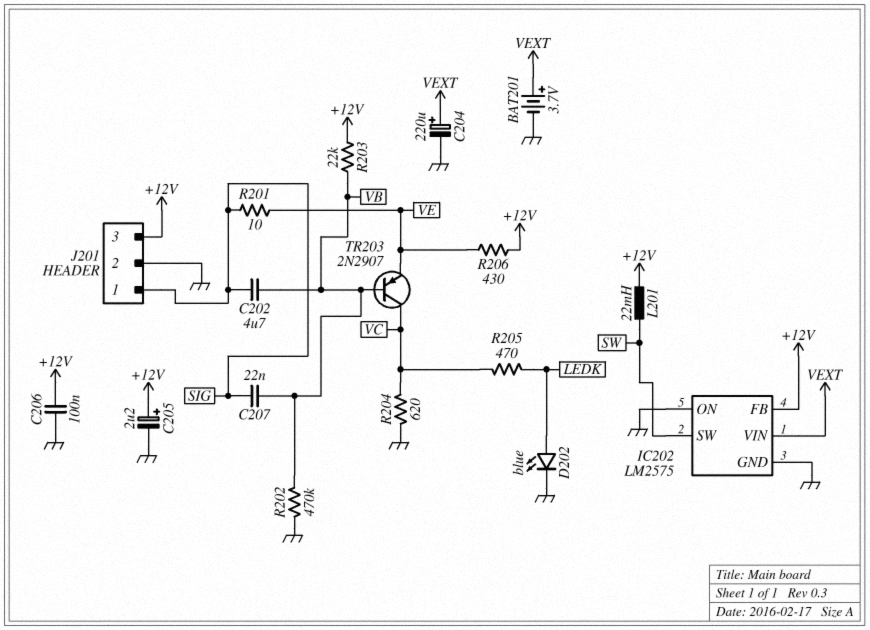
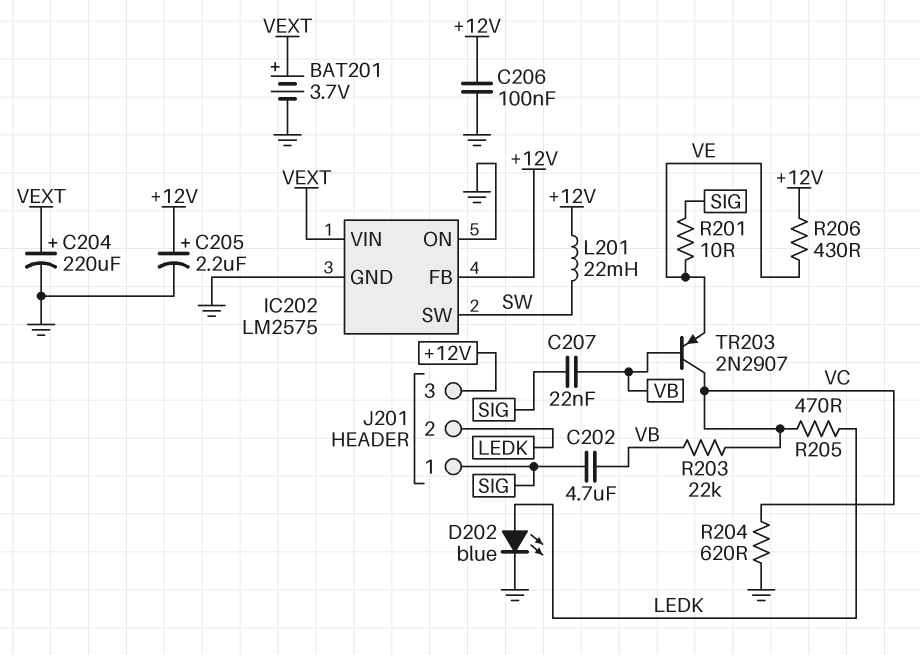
J201 pin 2: GND -> LEDK
R202: 470k (GND, VB) -> none
R203: 22k (+12V, VB) -> 22k (VB, VC)

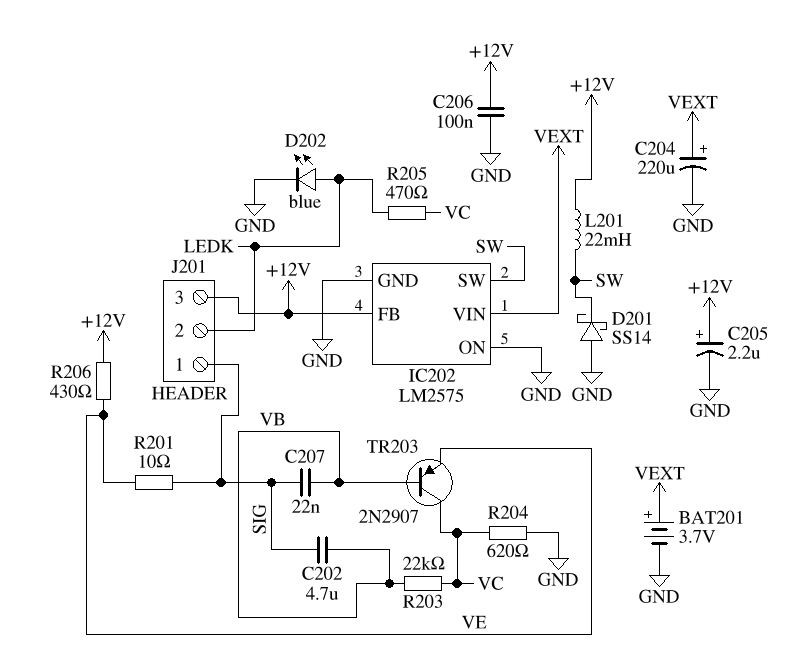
D201: none -> schottky SS14 (A GND, K SW)

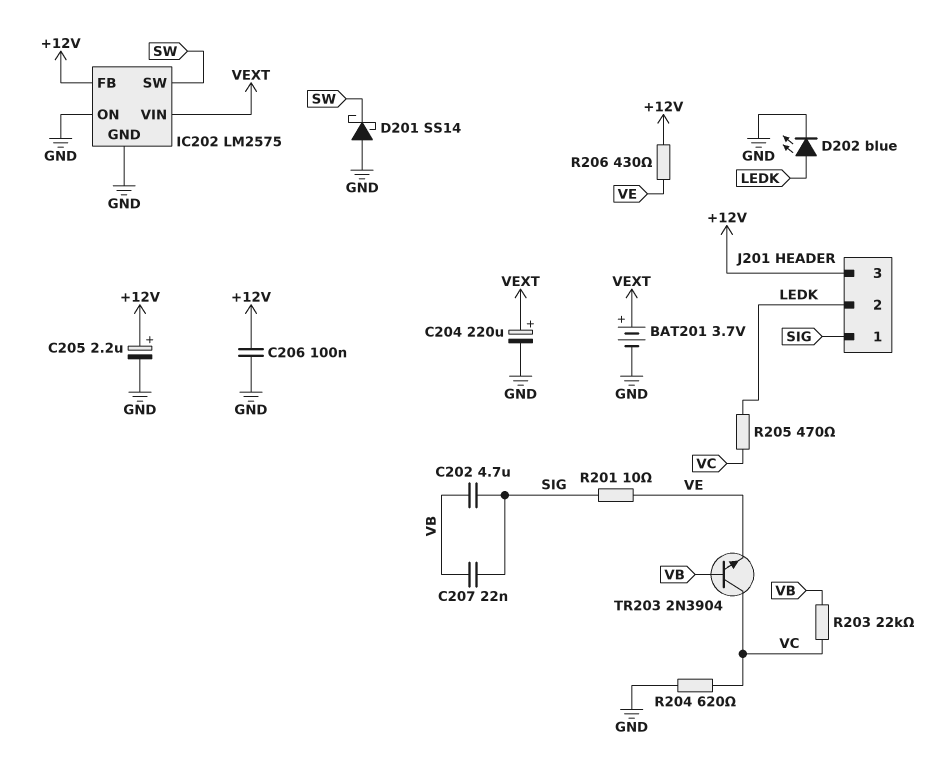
L201: 22mH (+12V, SW) -> none
TR203: PNP 2N2907 (B VB, C VC, E VE) -> NPN 2N3904 (B VB, C VC, E VE)

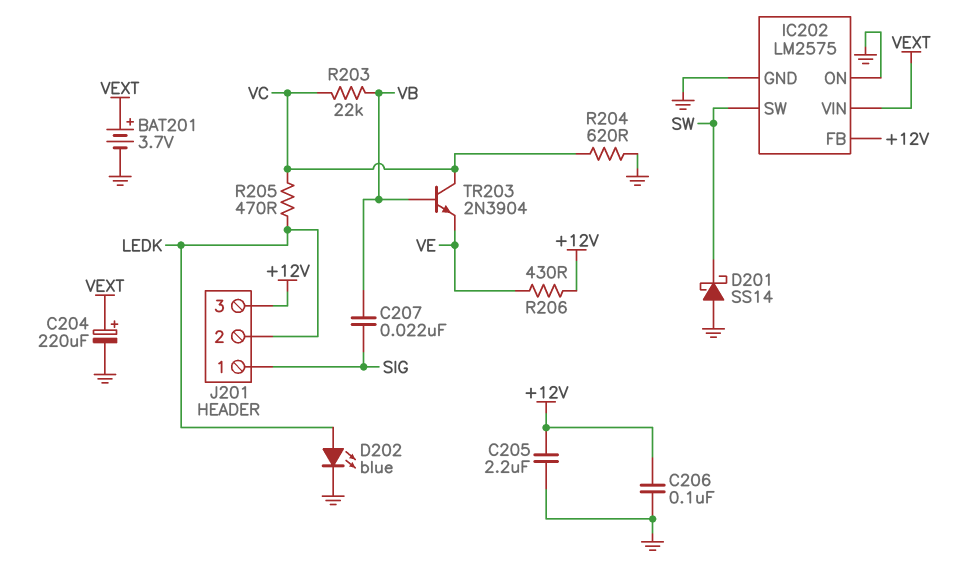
C202: 4.7uF (SIG, VB) -> none
C205: 2.2uF (plus +12V, minus GND) -> 2.2uF (+12V, GND)
R201: 10 (SIG, VE) -> none

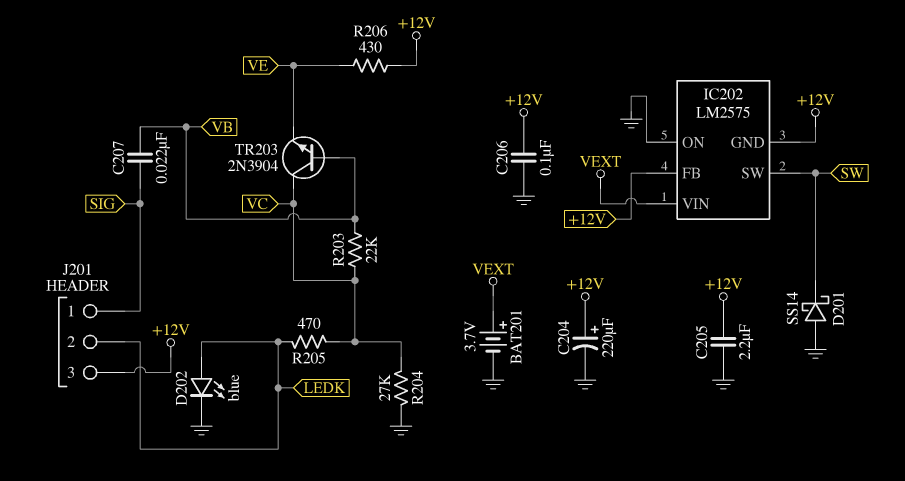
C204: 220uF (plus VEXT, minus GND) -> 220uF (plus +12V, minus GND)
IC202 pin GND: GND -> +12V
R204: 620 (GND, VC) -> 27k (GND, VC)

